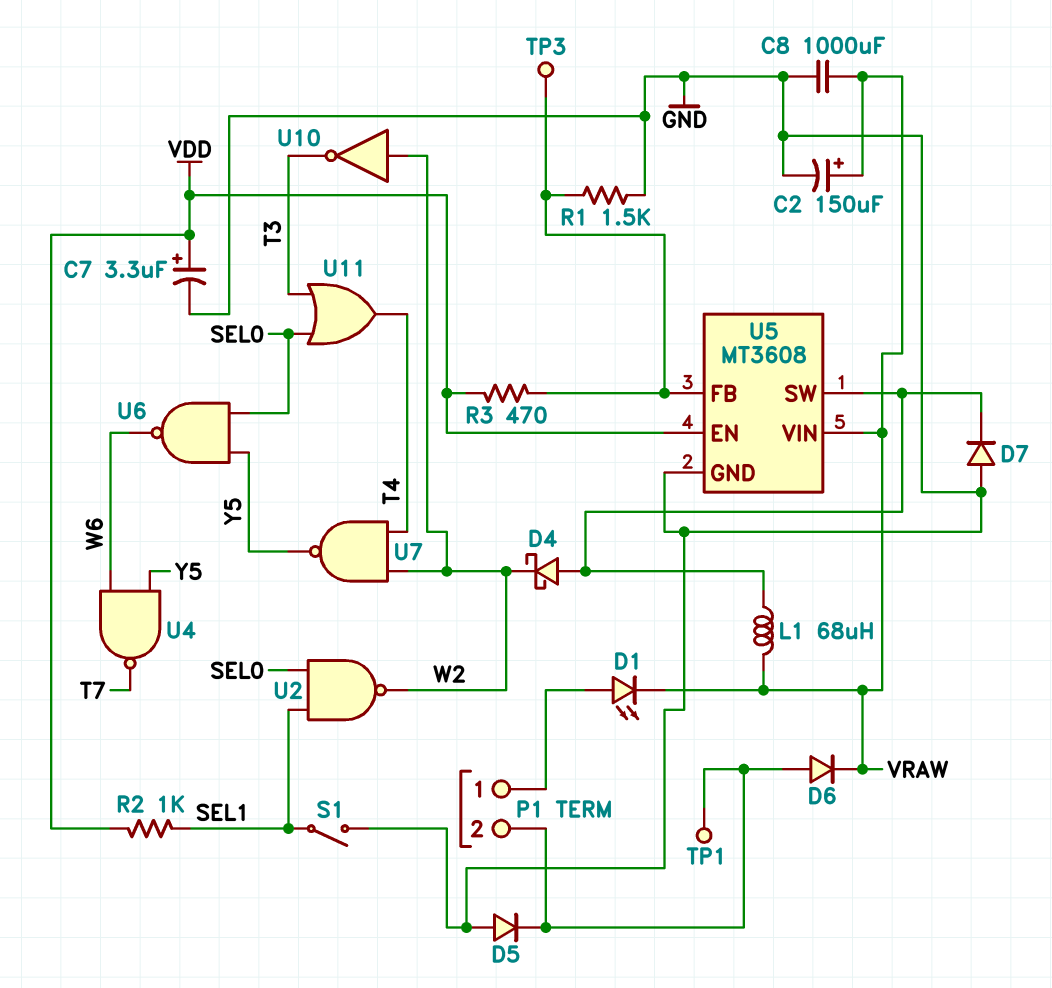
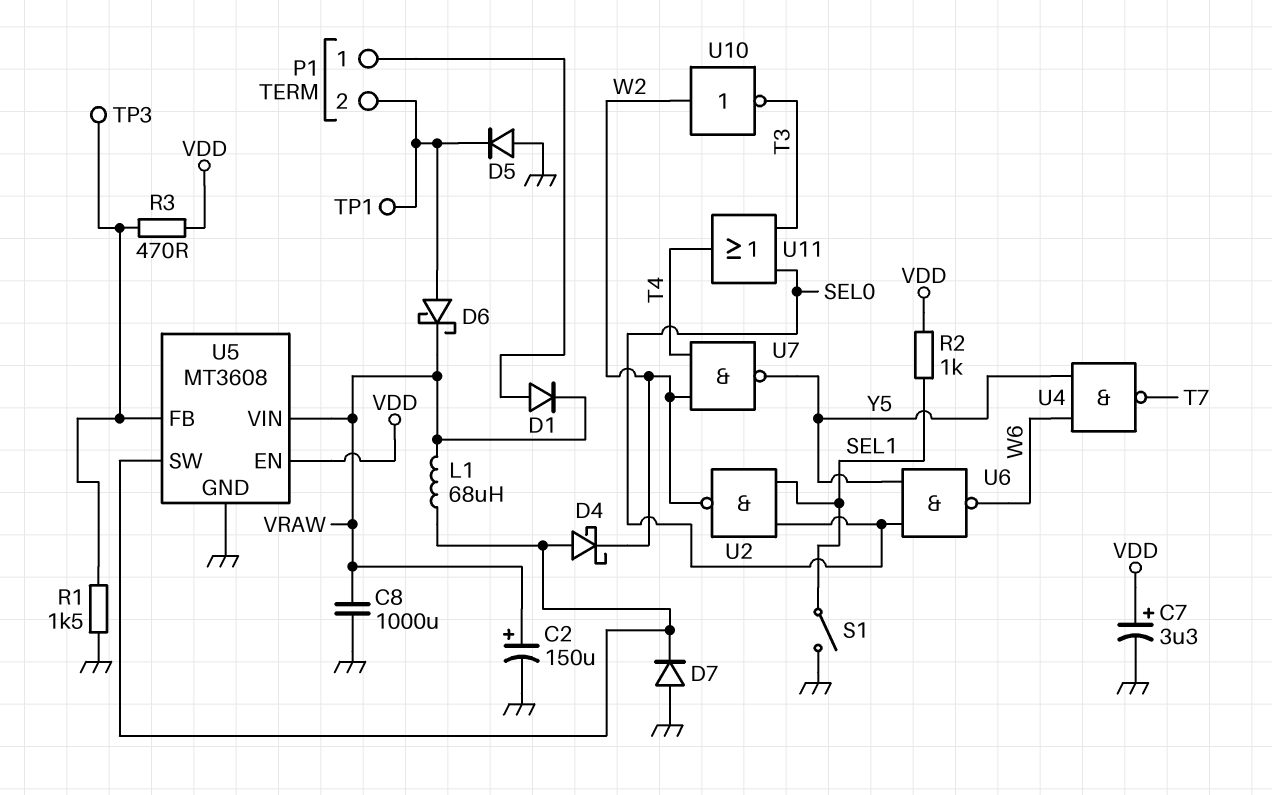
D1: LED (A P1/1, K VRAW) -> diode (A P1/1, K VRAW)
D6: diode (A P1/2, K VRAW) -> schottky (A P1/2, K VRAW)

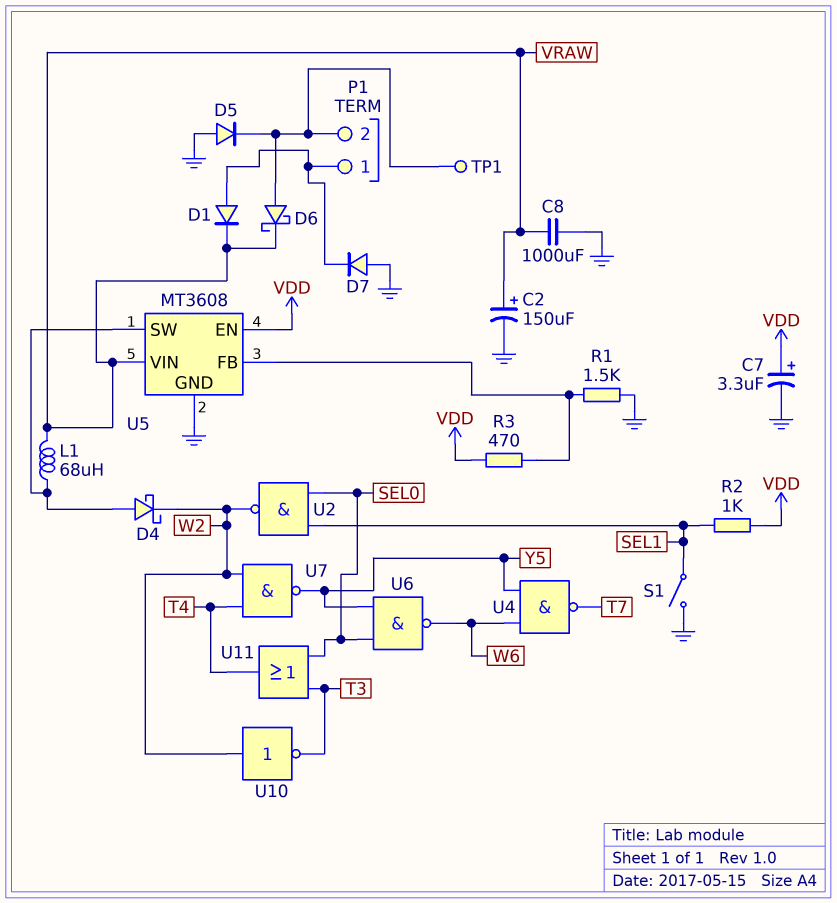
D7: diode (A GND, K U5/SW) -> diode (A GND, K P1/1)
TP3: test point (U5/FB) -> none

